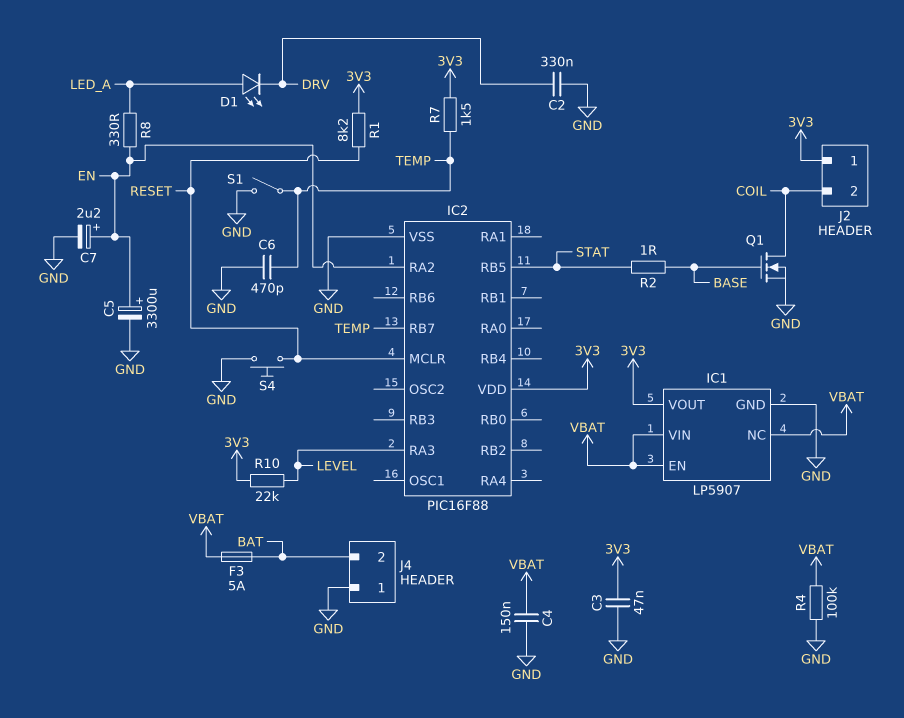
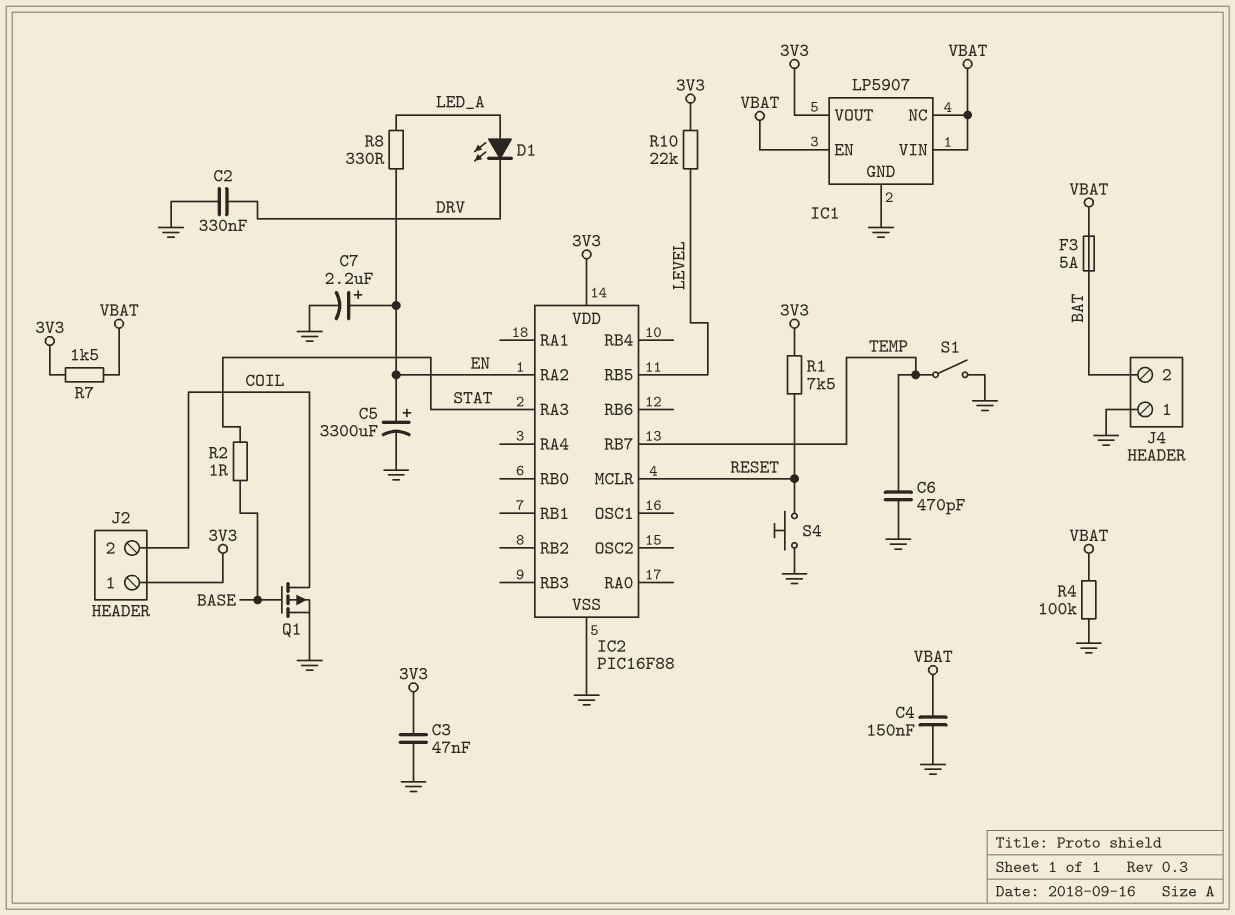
IC2 pin RA3: LEVEL -> STAT
IC2 pin RB5: STAT -> LEVEL
Q1: NMOS (G BASE, D COIL, S GND) -> PMOS (G BASE, D COIL, S GND)
R1: 8.2k (3V3, RESET) -> 7.5k (3V3, RESET)
R7: 1.5k (3V3, TEMP) -> 1.5k (3V3, VBAT)

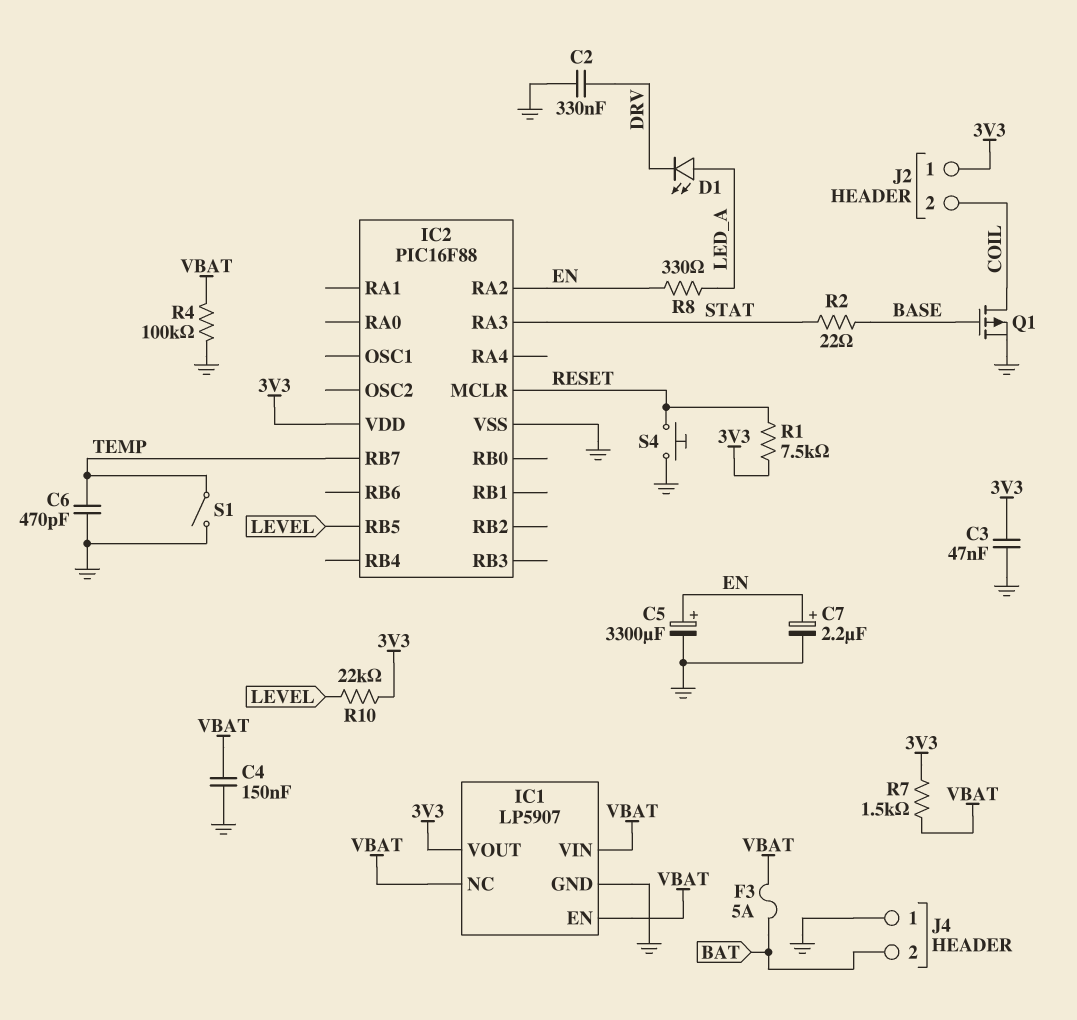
R2: 1 (BASE, STAT) -> 22 (BASE, STAT)

